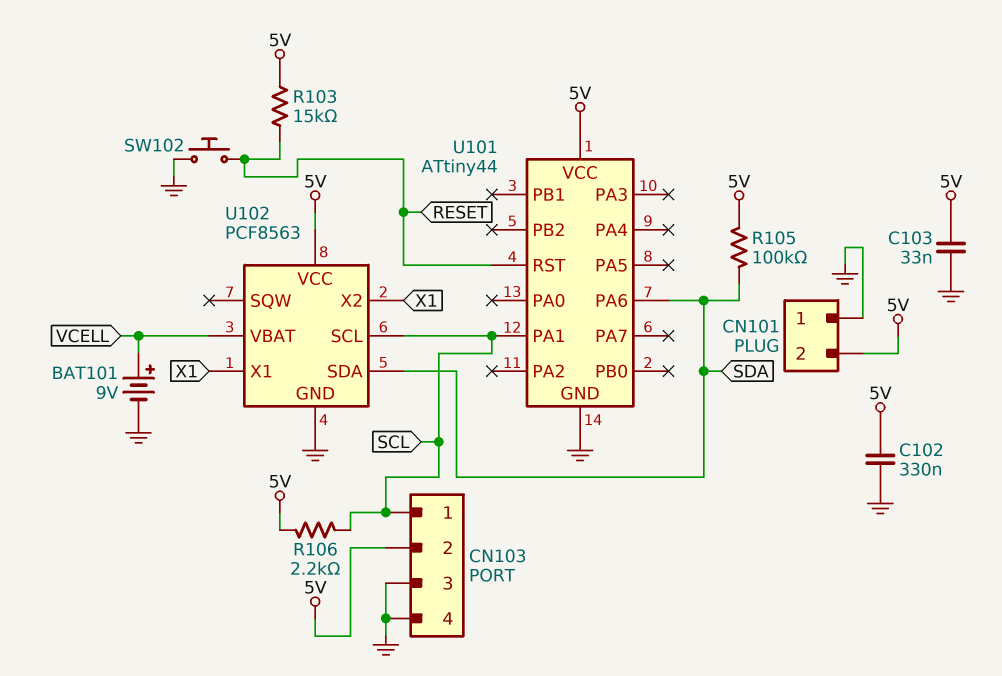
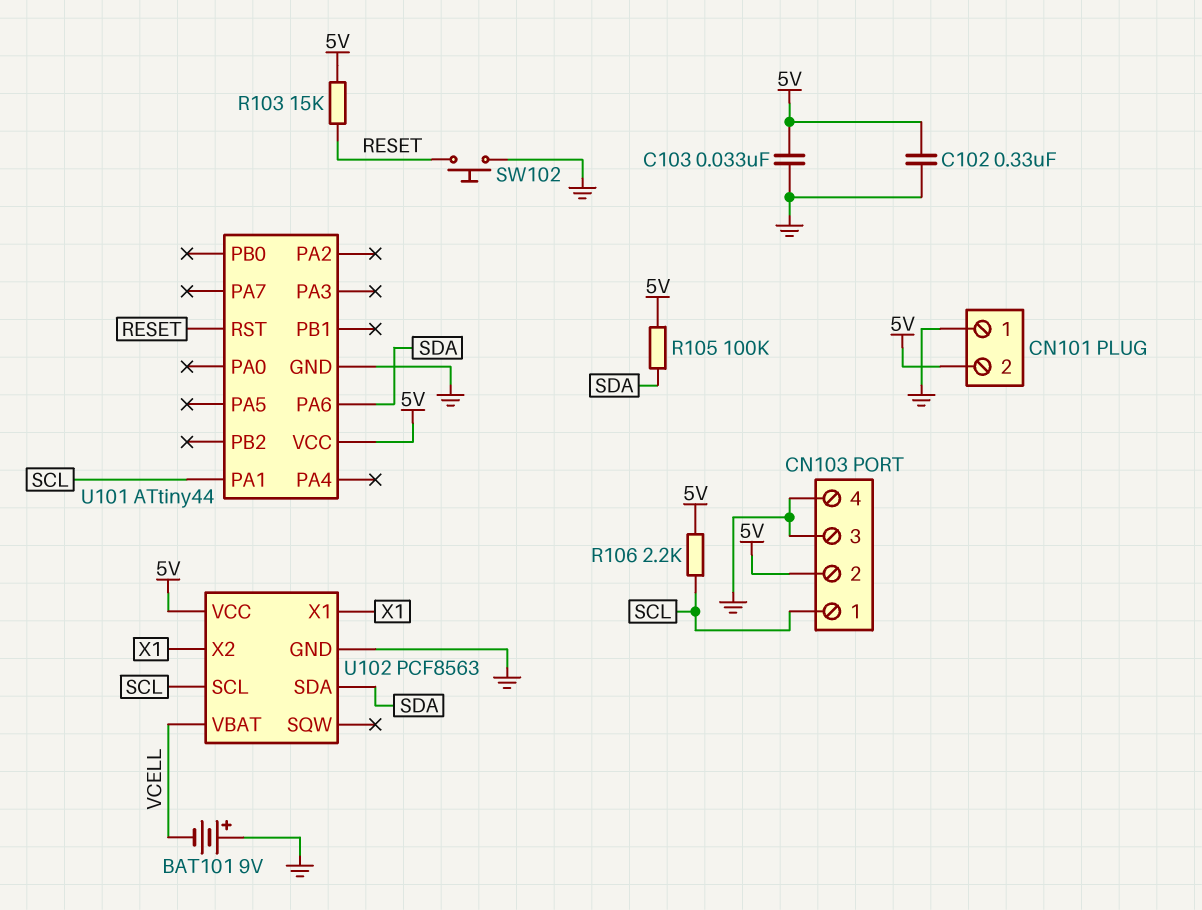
BAT101: 9V (plus VCELL, minus GND) -> 9V (plus GND, minus VCELL)

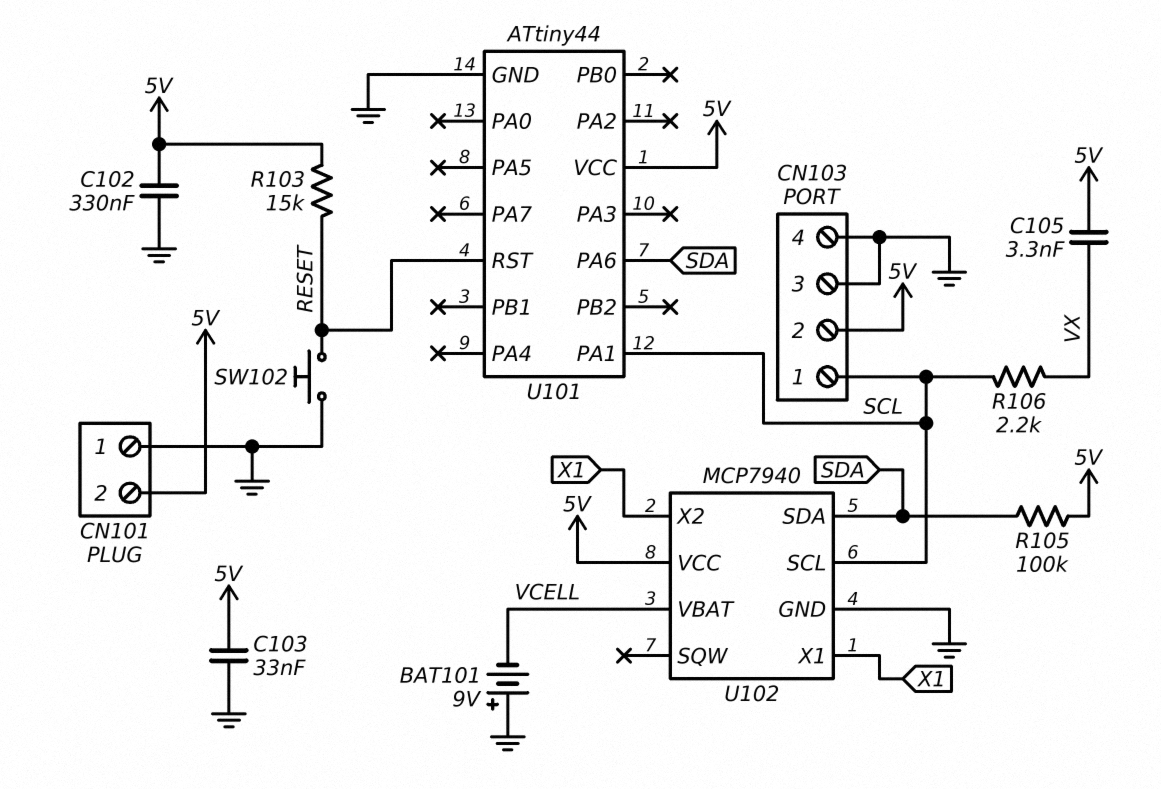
C105: none -> 3.3nF (5V, VX)
R106: 2.2k (5V, SCL) -> 2.2k (SCL, VX)
U102: PCF8563 -> MCP7940

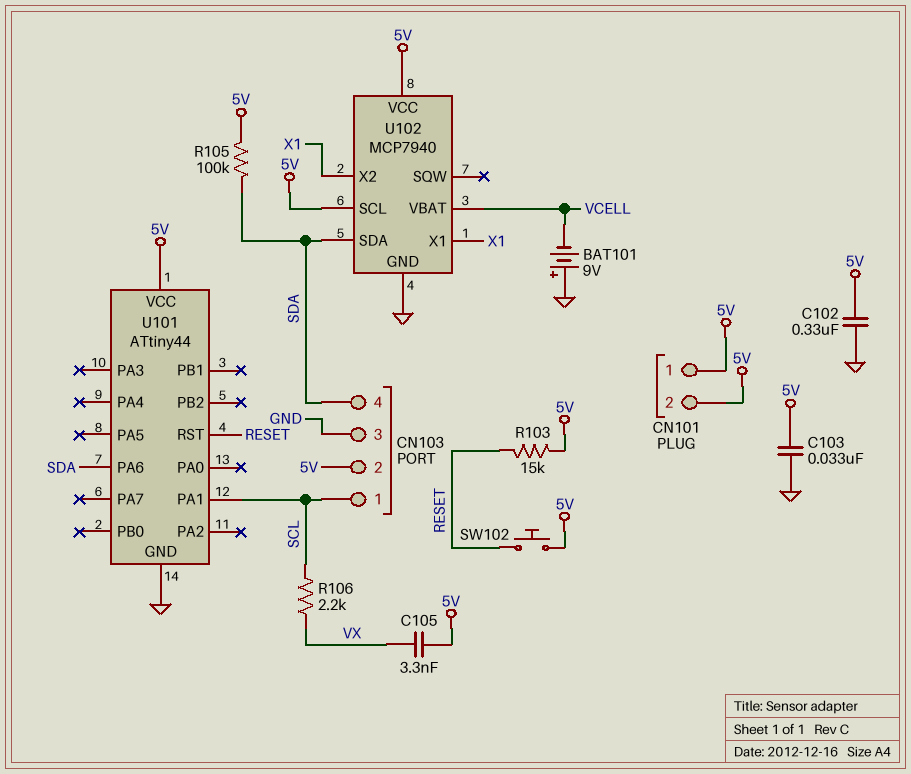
CN101 pin 1: GND -> 5V
CN103 pin 4: GND -> SDA
SW102: button (GND, RESET) -> button (5V, RESET)
U102 pin SCL: SCL -> 5V

